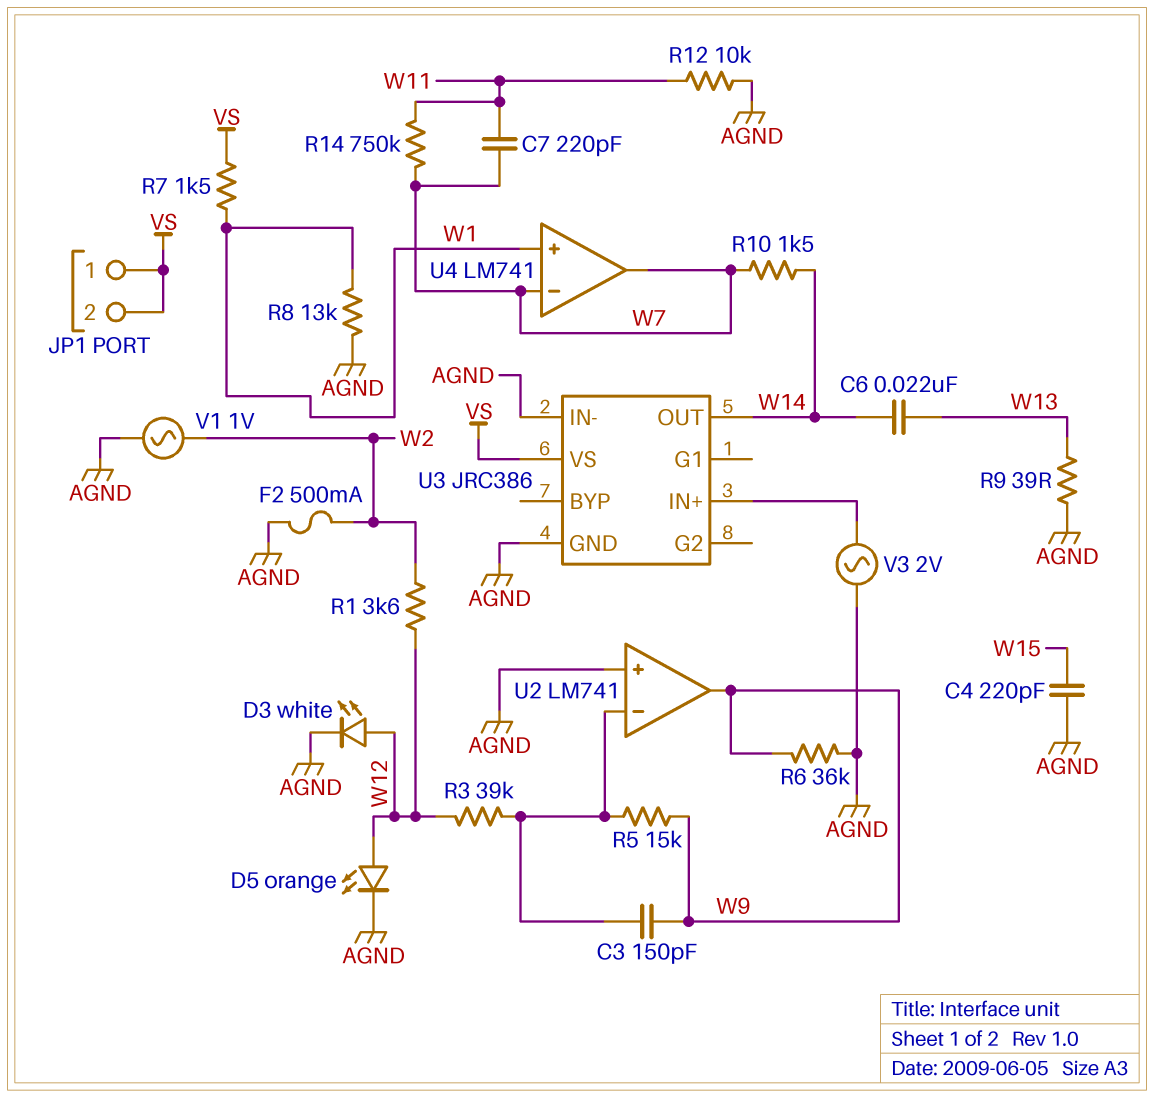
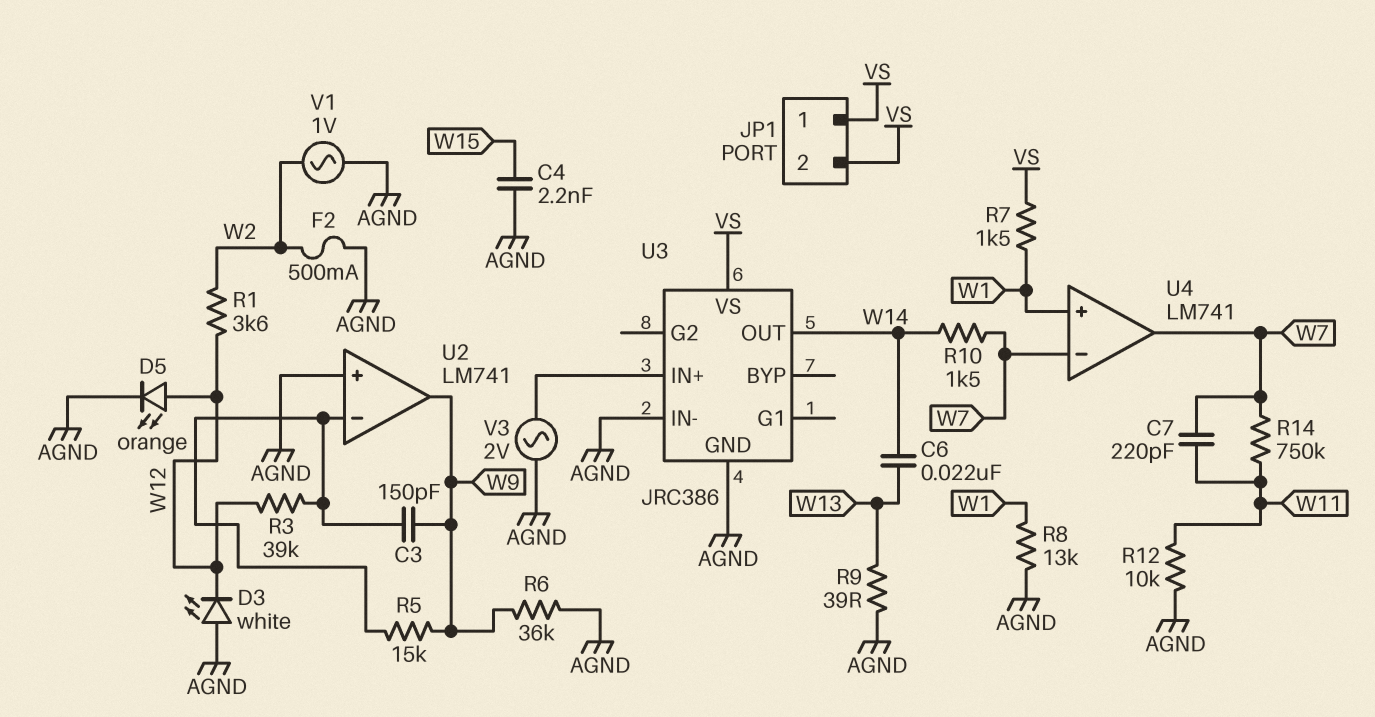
C4: 220pF (AGND, W15) -> 2.2nF (AGND, W15)
D3: LED white (A W12, K AGND) -> LED white (A AGND, K W12)

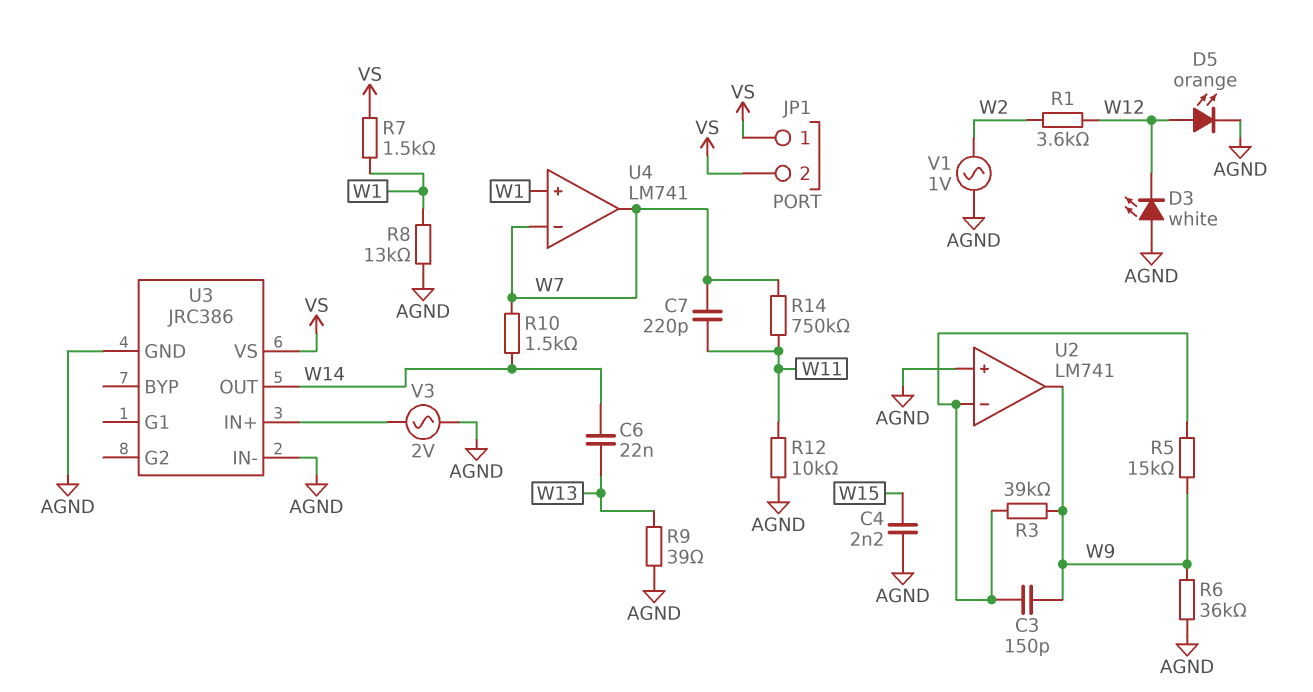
F2: 500mA (AGND, W2) -> none
R3: 39k (U2/in-, W12) -> 39k (U2/in-, W9)

